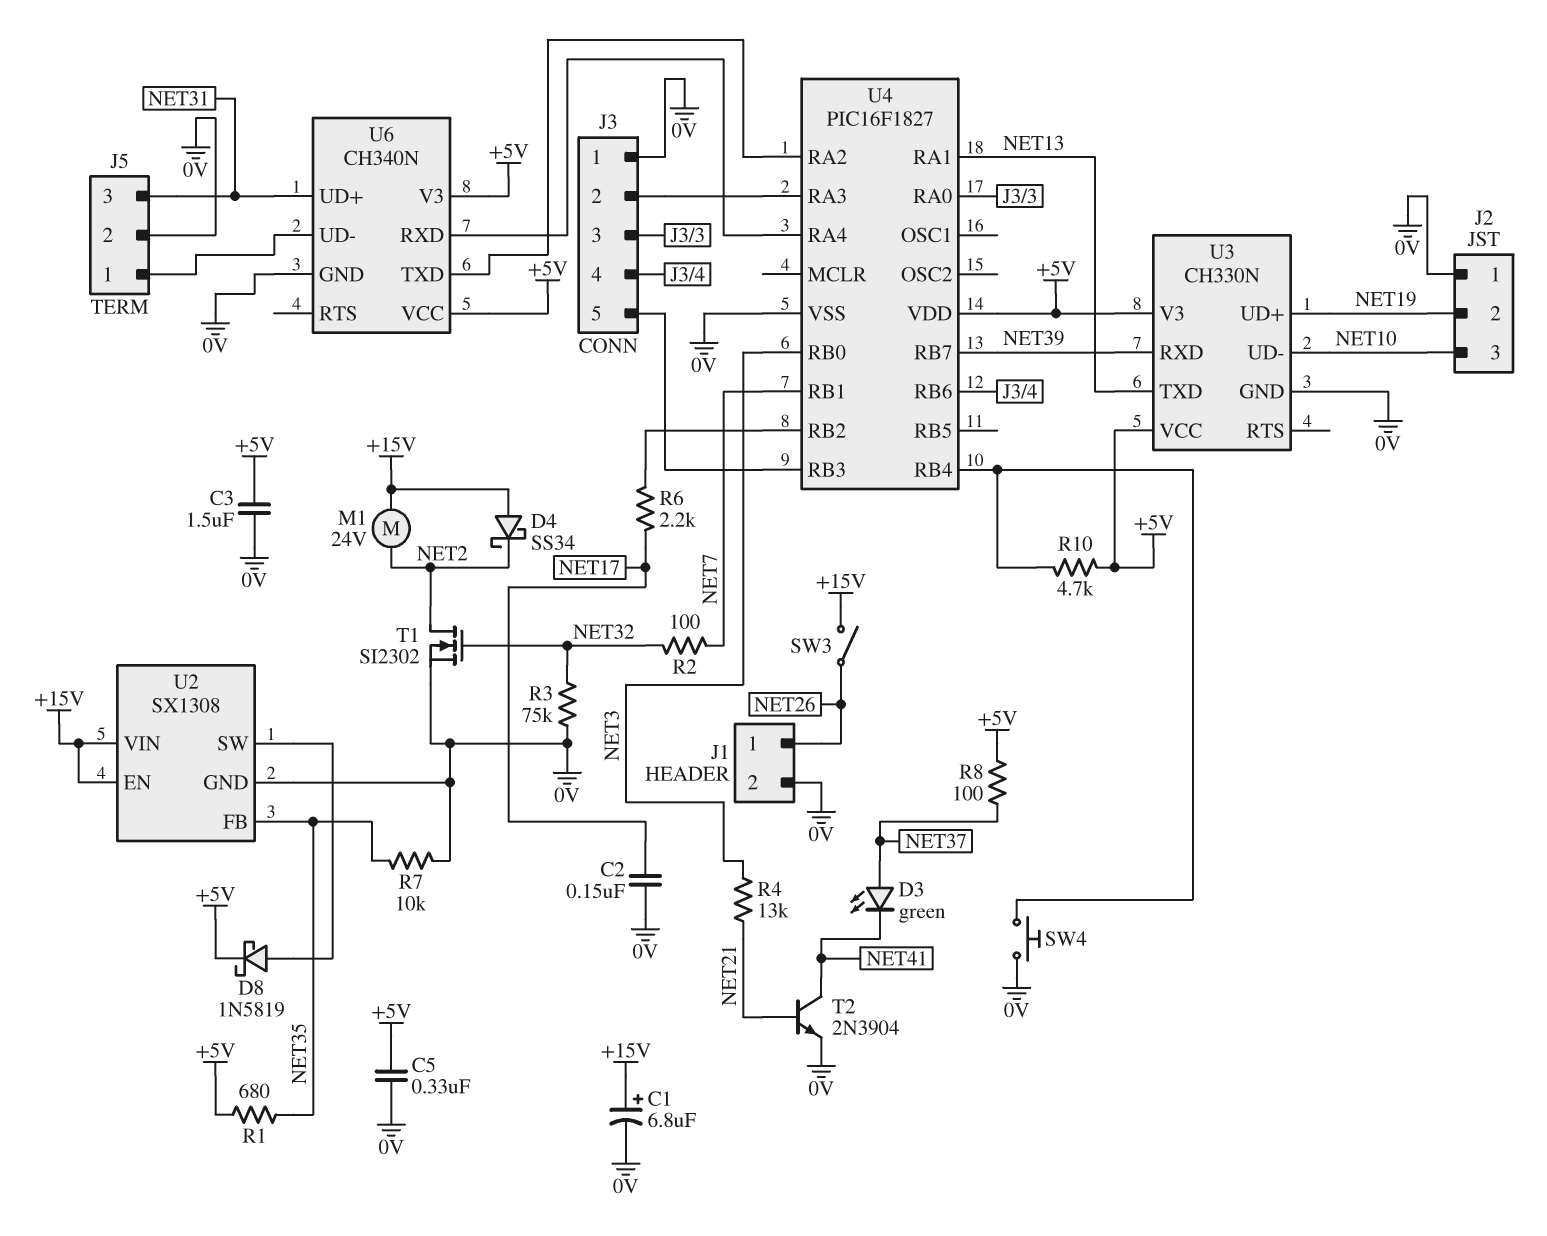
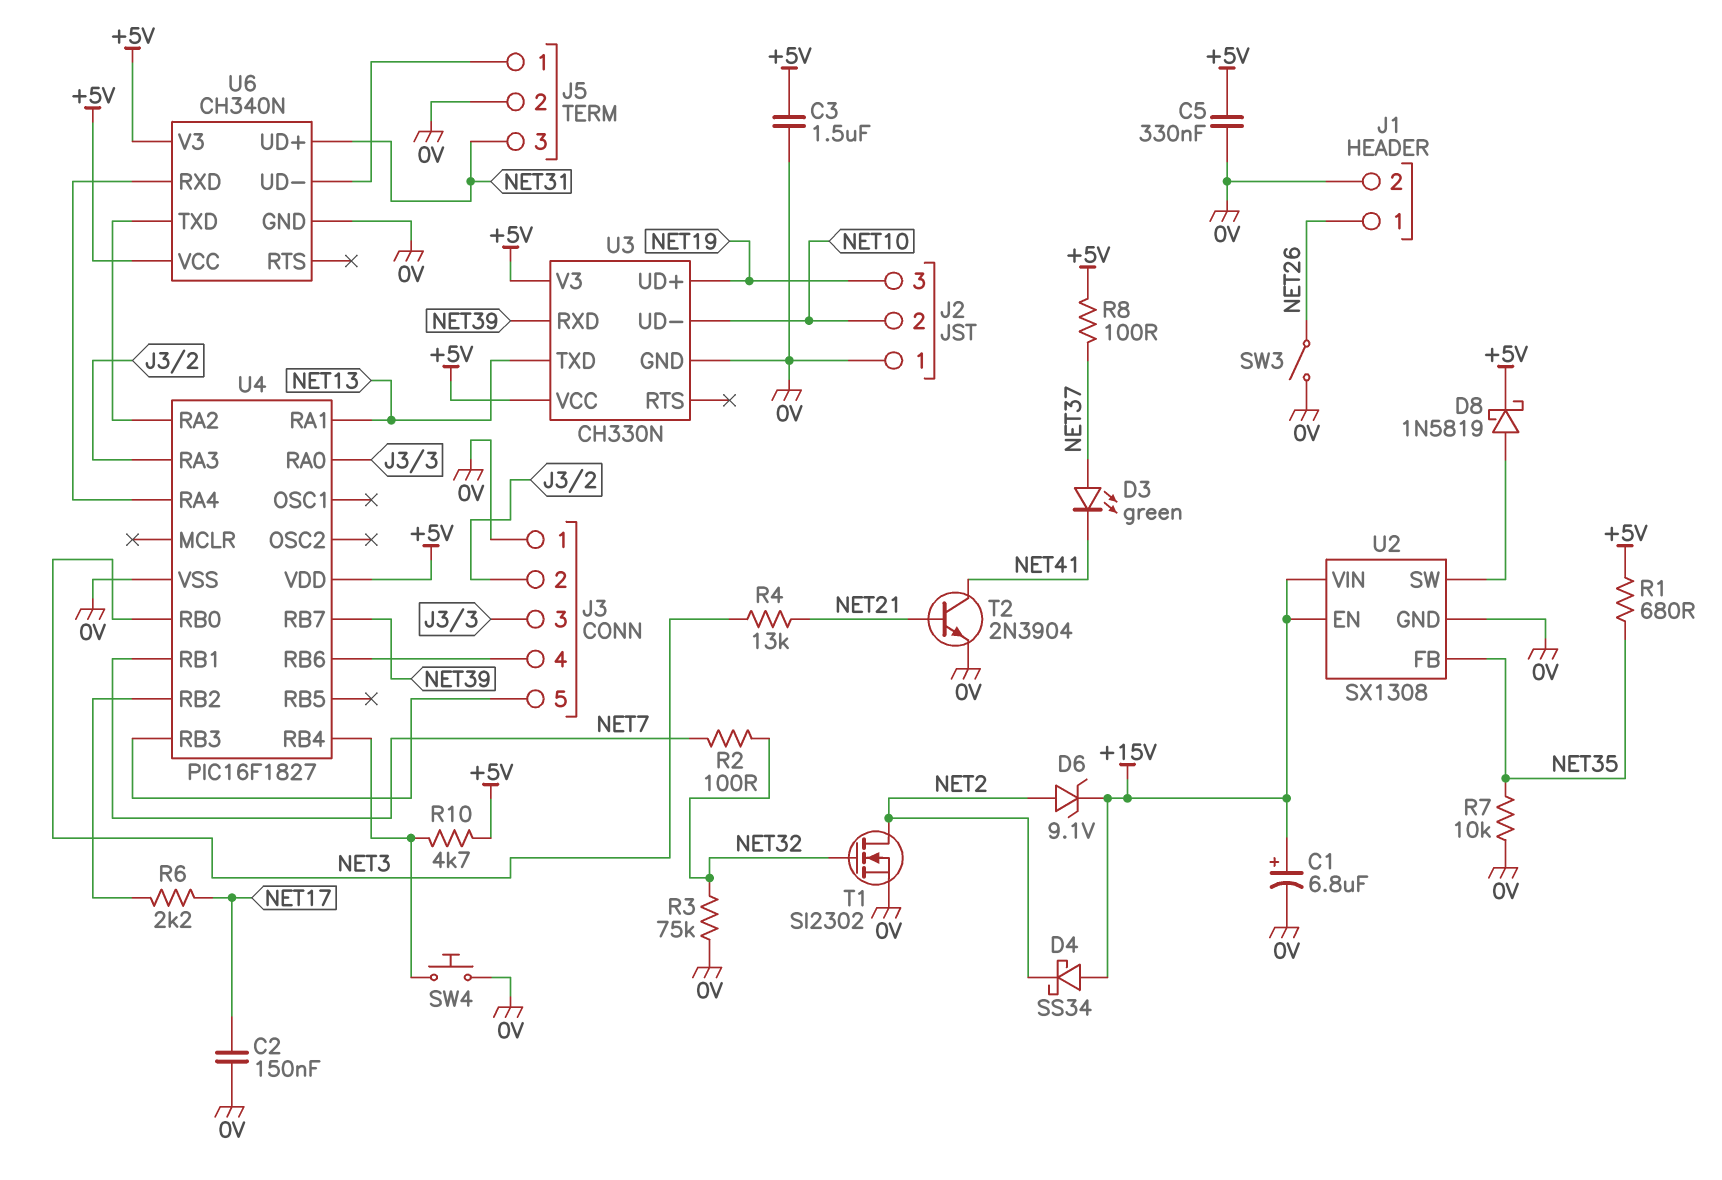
D6: none -> zener 9.1V (A NET2, K +15V)
J2 pin 2: NET19 -> NET10
J2 pin 3: NET10 -> NET19
M1: motor 24V (+15V, NET2) -> none
SW3: switch (+15V, NET26) -> switch (0V, NET26)

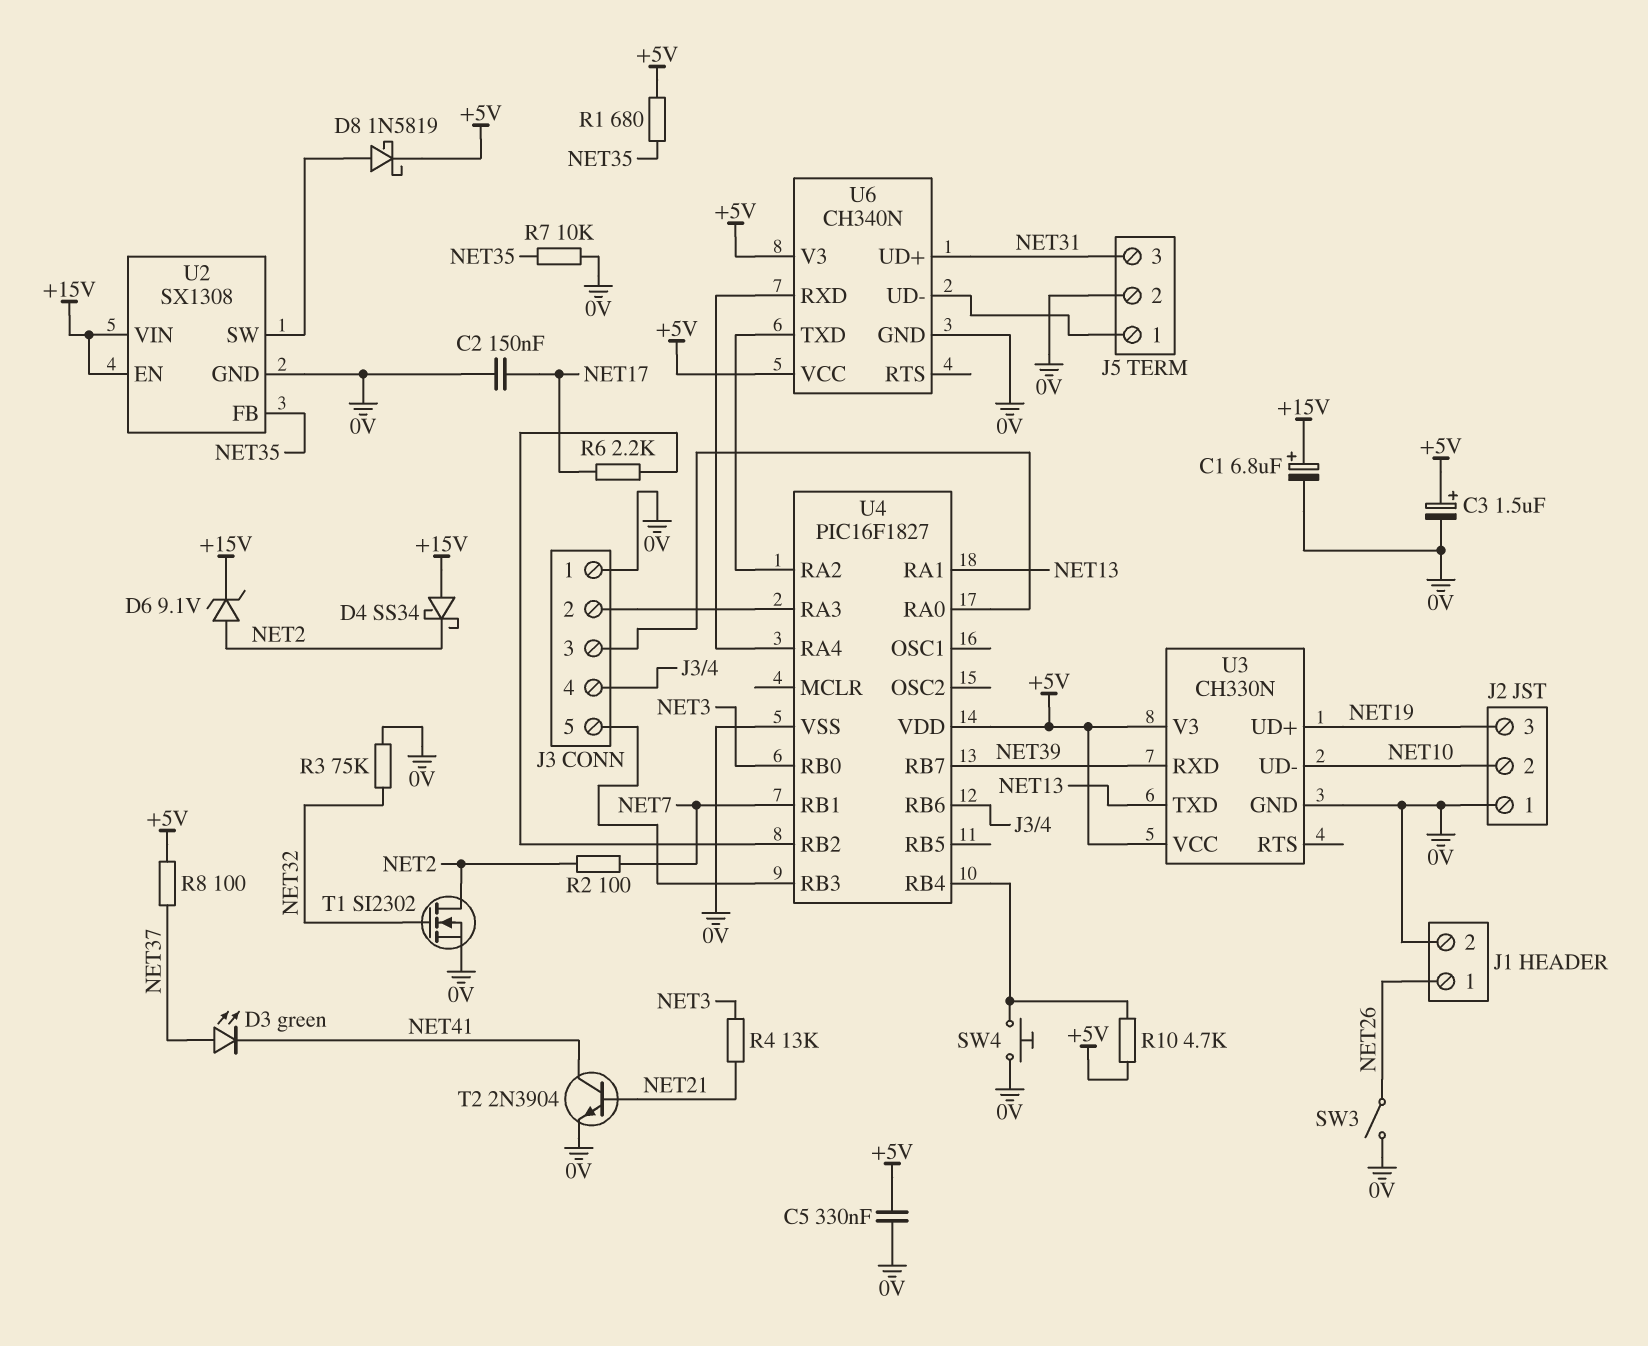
C3: 1.5uF (+5V, 0V) -> 1.5uF (plus +5V, minus 0V)
R2: 100 (NET7, NET32) -> 100 (NET2, NET7)

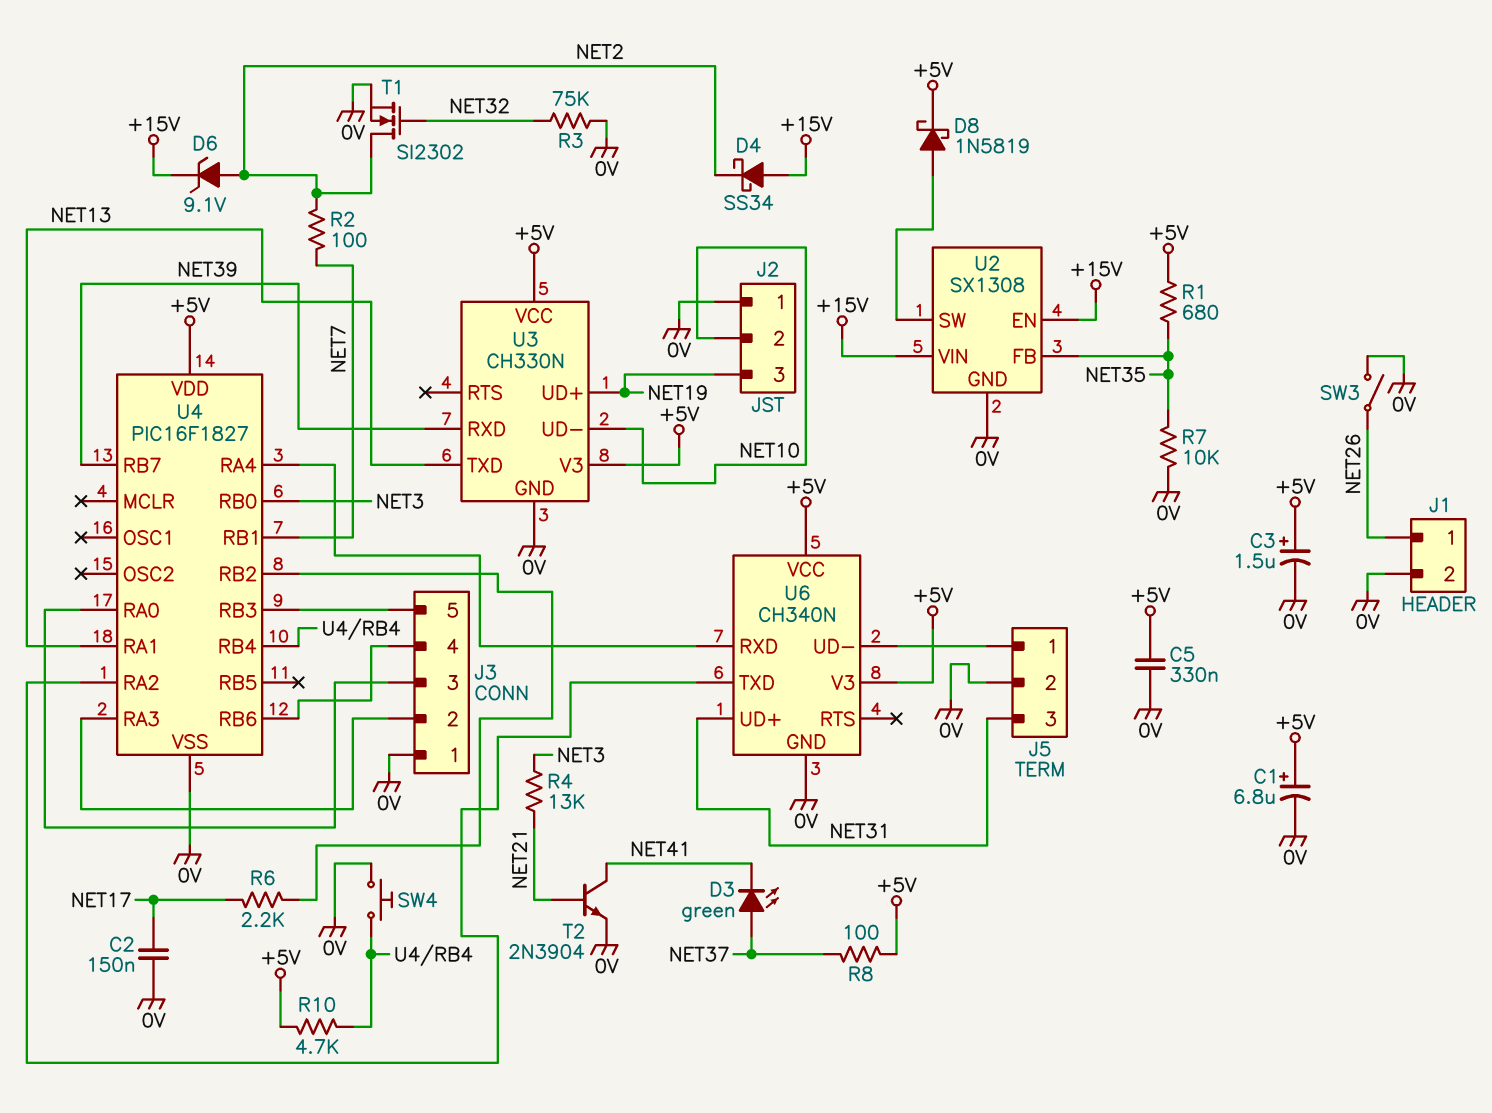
C1: 6.8uF (plus +15V, minus 0V) -> 6.8uF (plus +5V, minus 0V)

